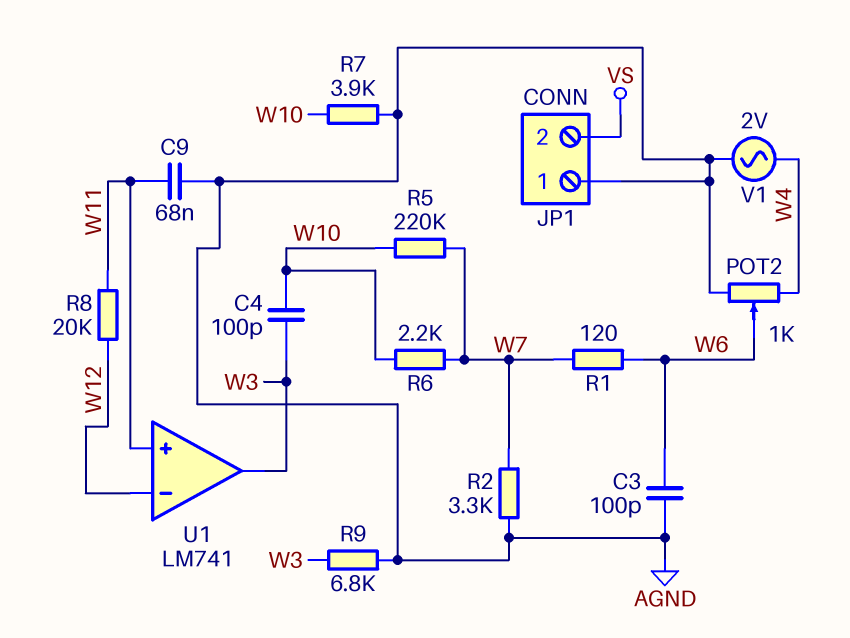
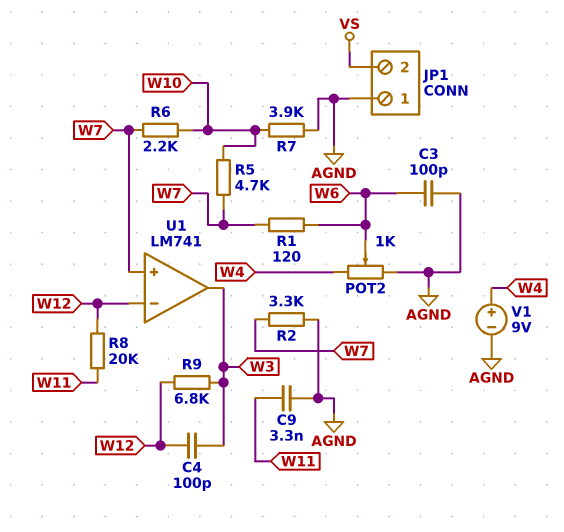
C4: 100pF (W3, W10) -> 100pF (W3, W12)
C9: 68nF (AGND, W11) -> 3.3nF (AGND, W11)
R5: 220k (W7, W10) -> 4.7k (W7, W10)
R9: 6.8k (AGND, W3) -> 6.8k (W3, W12)
U1 pin in+: W11 -> W7
V1: AC 2V (AGND, W4) -> 9V (plus W4, minus AGND)

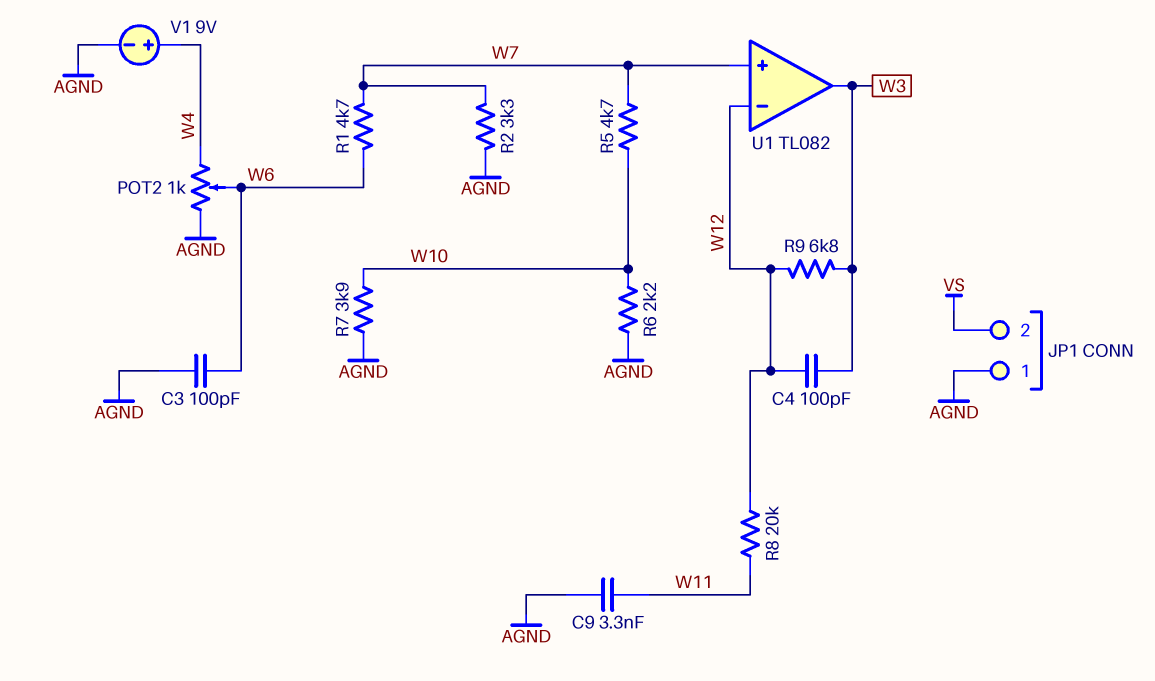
R1: 120 (W6, W7) -> 4.7k (W6, W7)
R6: 2.2k (W7, W10) -> 2.2k (AGND, W10)
U1: LM741 -> TL082

